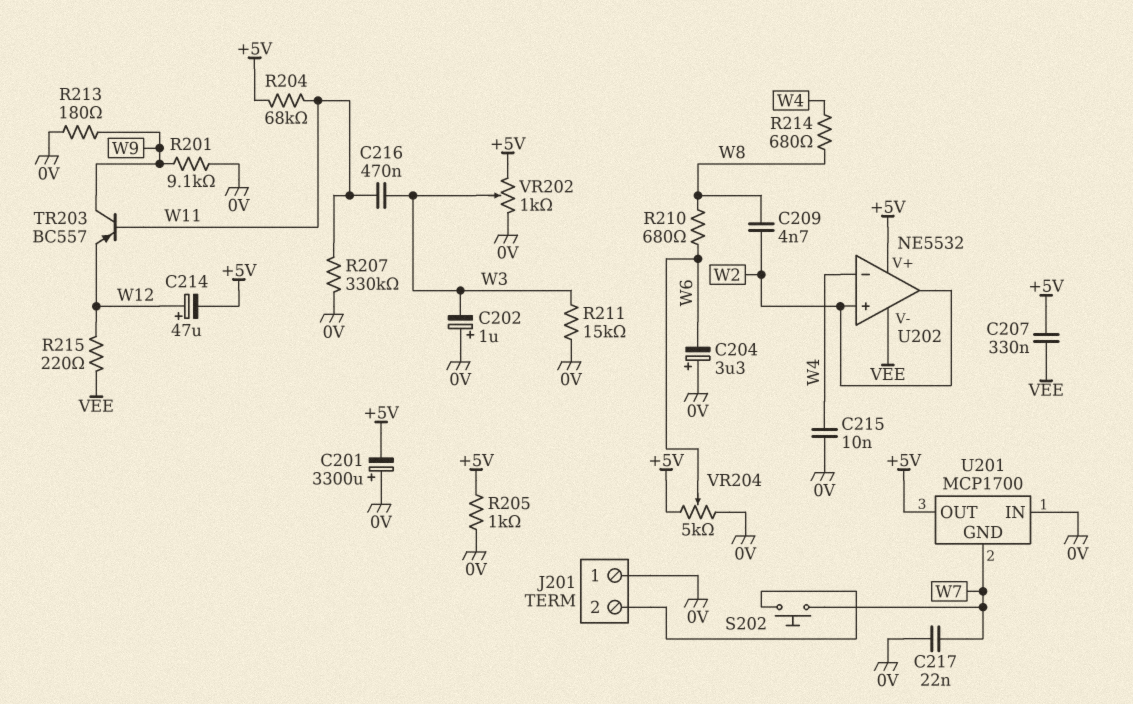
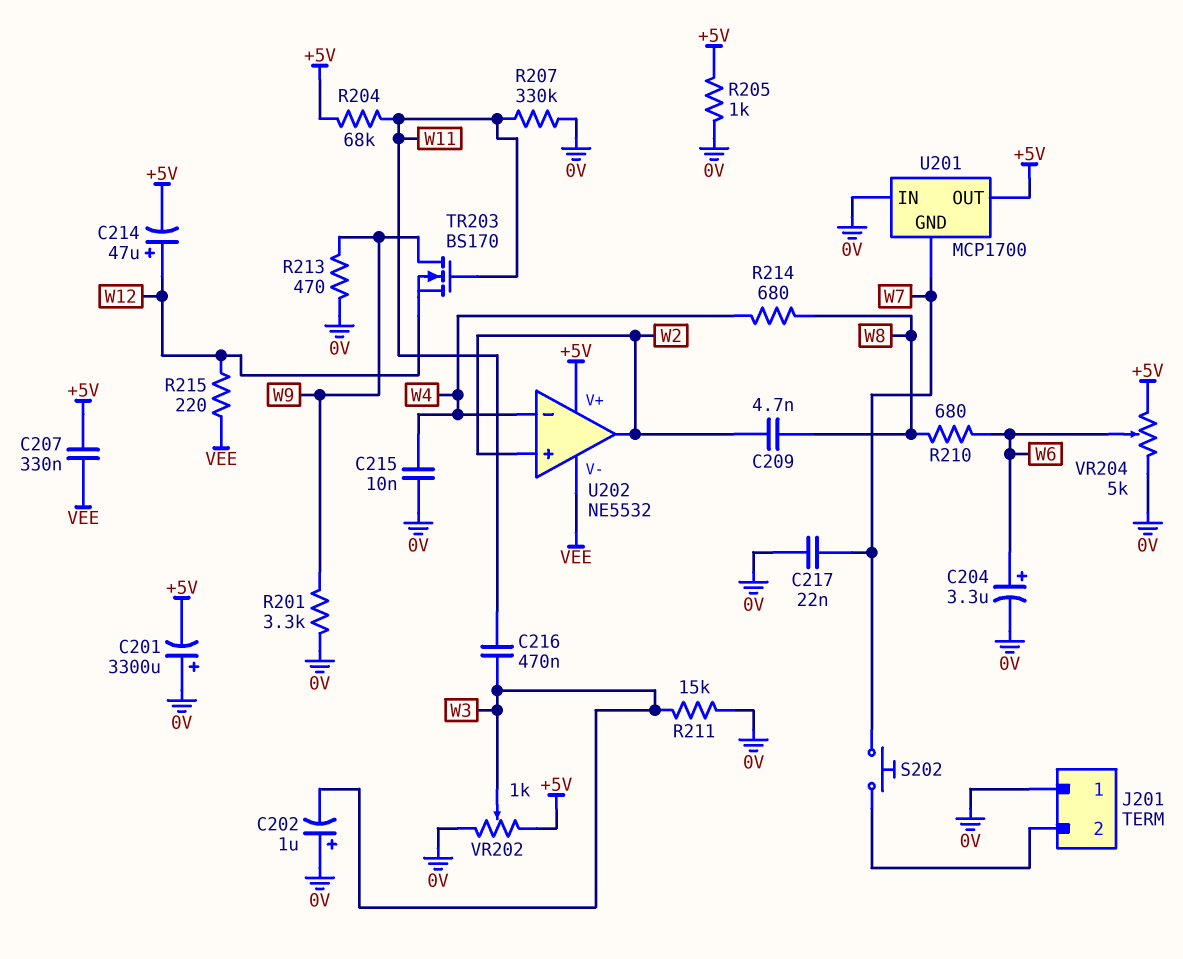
C204: 3.3uF (plus 0V, minus W6) -> 3.3uF (plus W6, minus 0V)
R201: 9.1k (0V, W9) -> 3.3k (0V, W9)
R213: 180 (0V, W9) -> 470 (0V, W9)
TR203: PNP BC557 (B W11, C W9, E W12) -> NMOS BS170 (G W11, D W9, S W12)

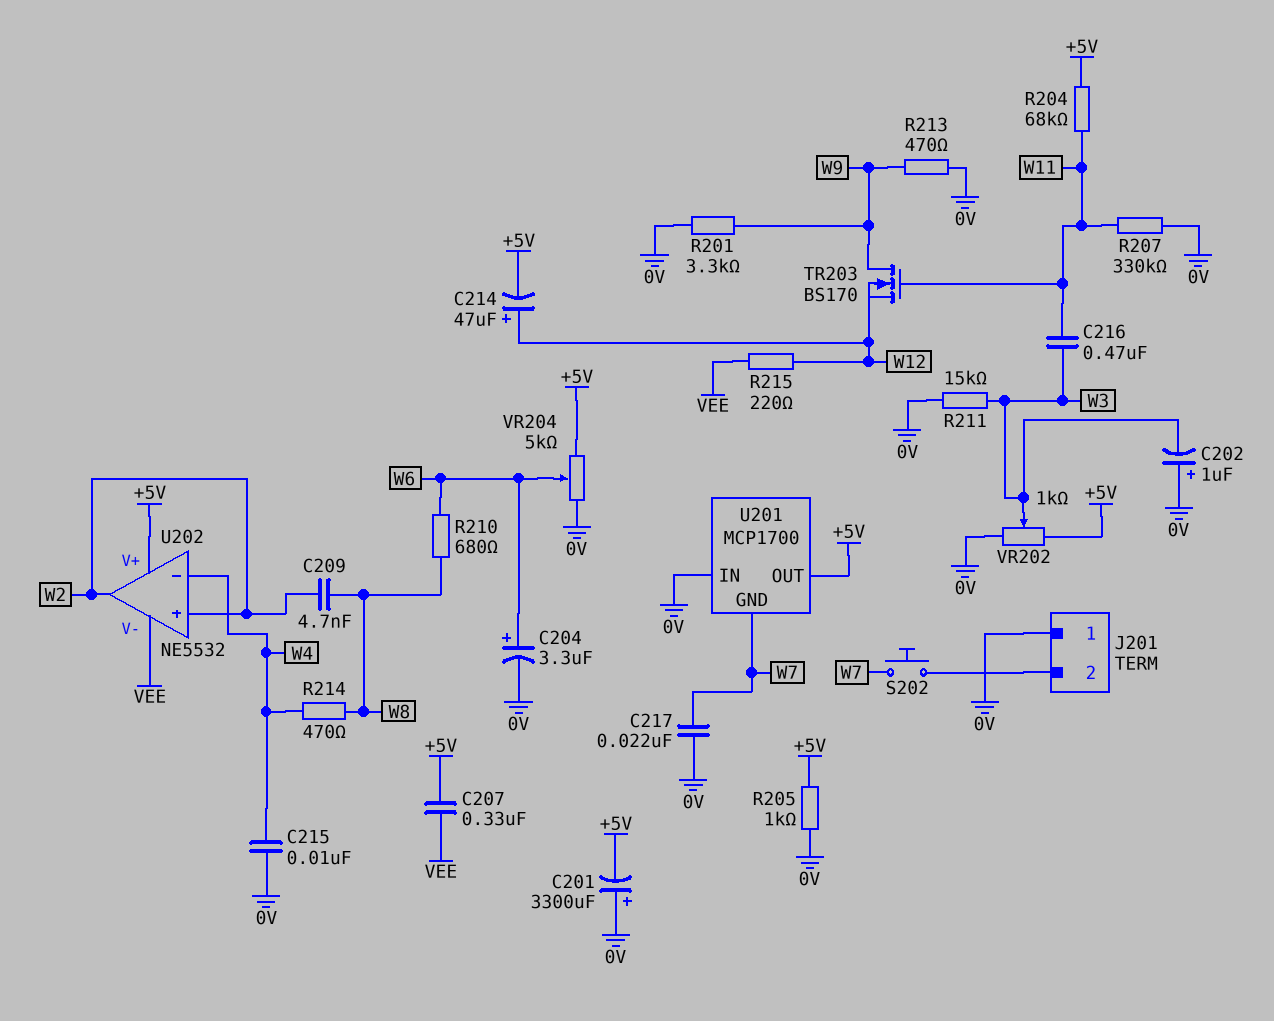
R214: 680 (W4, W8) -> 470 (W4, W8)

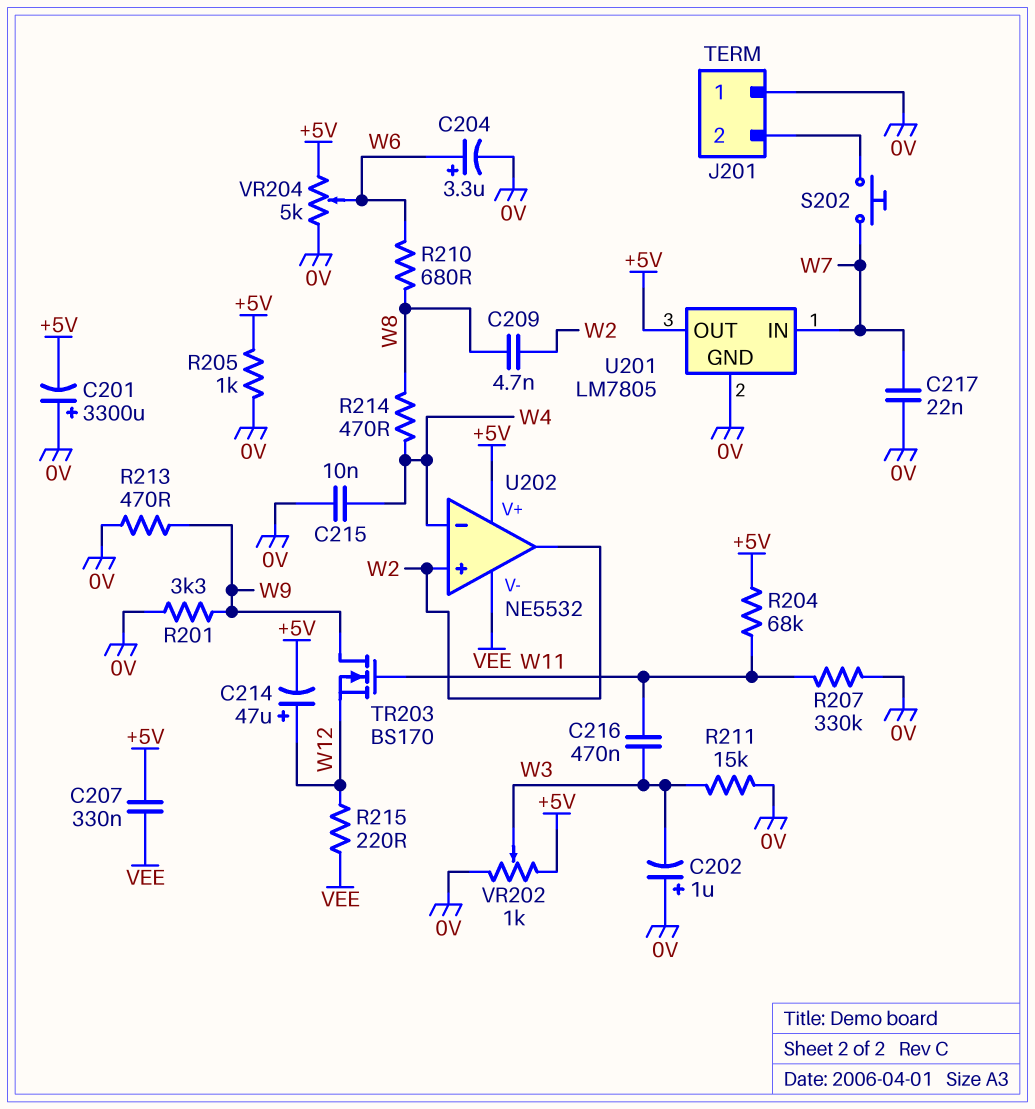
U201: MCP1700 -> LM7805
U201 pin GND: W7 -> 0V
U201 pin IN: 0V -> W7

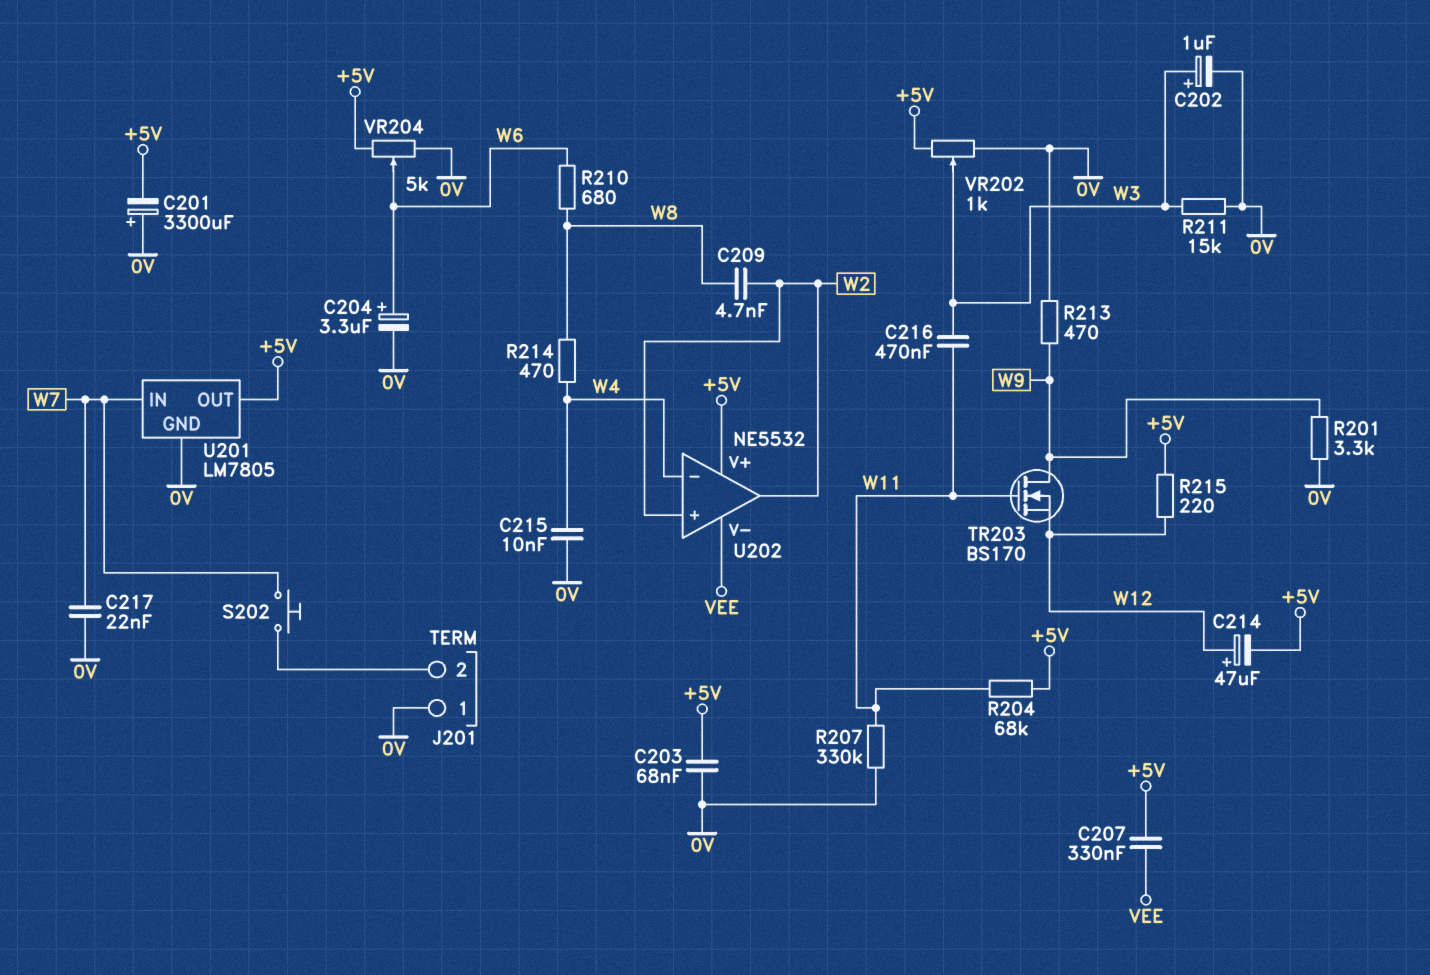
C202: 1uF (plus 0V, minus W3) -> 1uF (plus W3, minus 0V)
C203: none -> 68nF (+5V, 0V)
R205: 1k (+5V, 0V) -> none
R215: 220 (VEE, W12) -> 220 (+5V, W12)

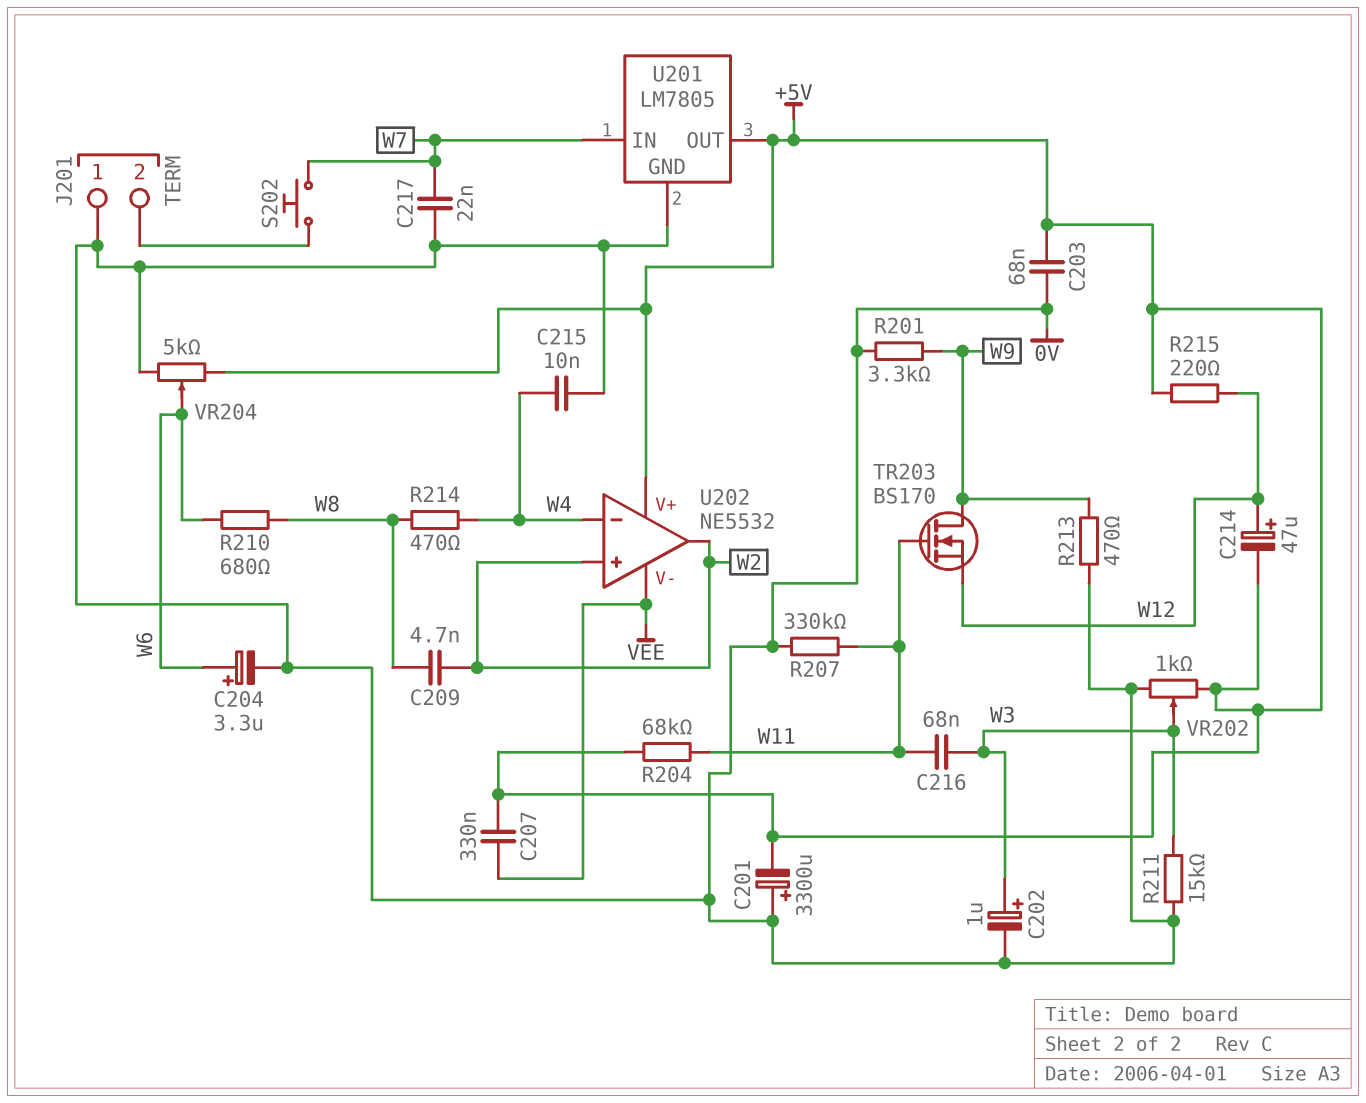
C216: 470nF (W3, W11) -> 68nF (W3, W11)

